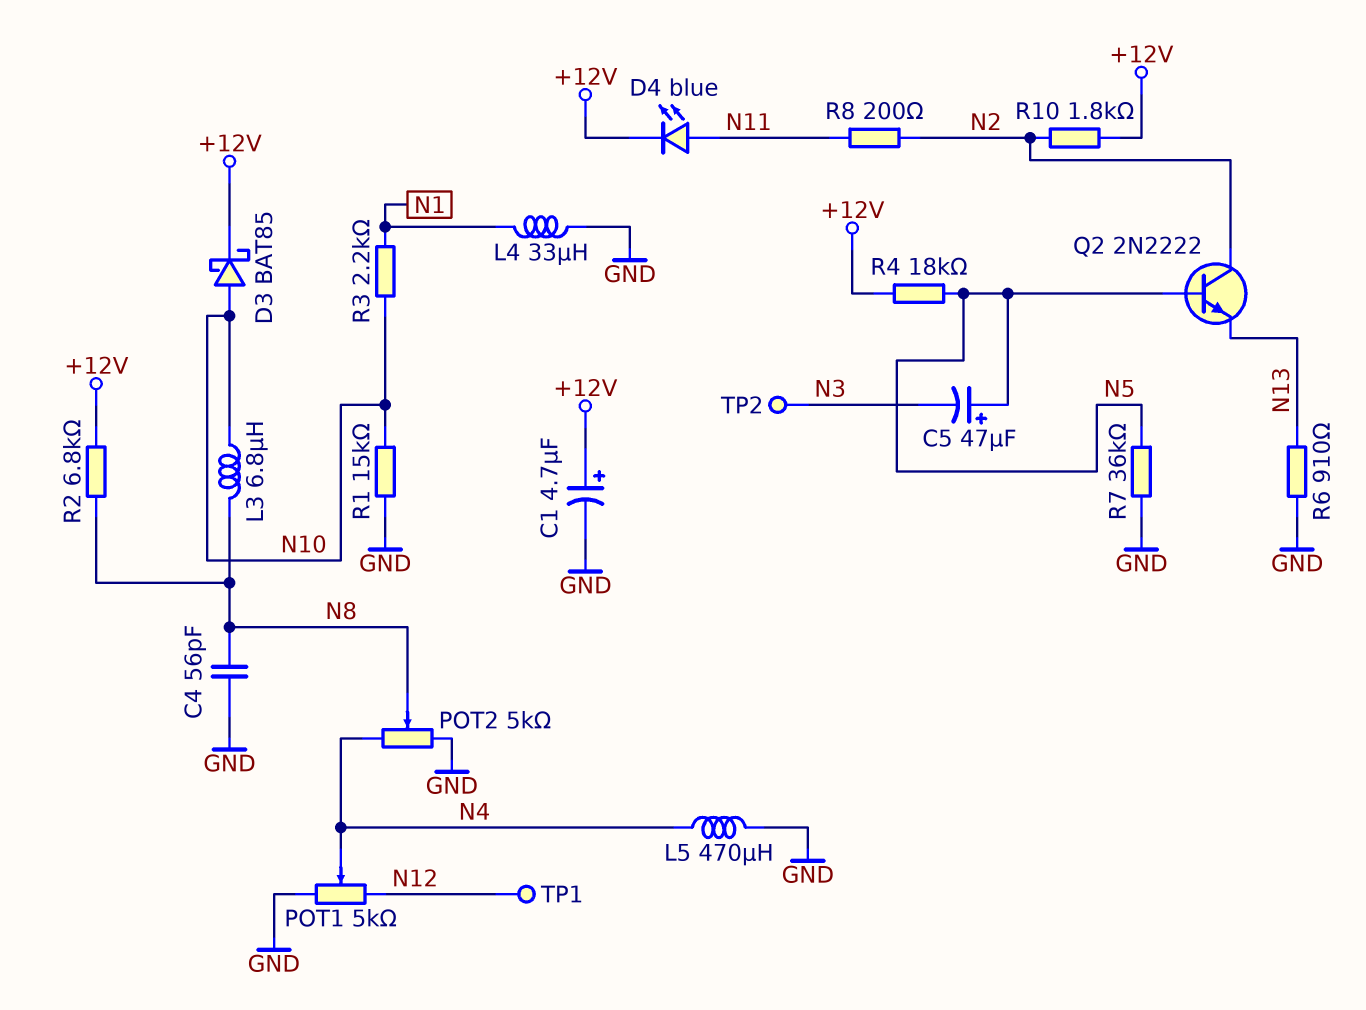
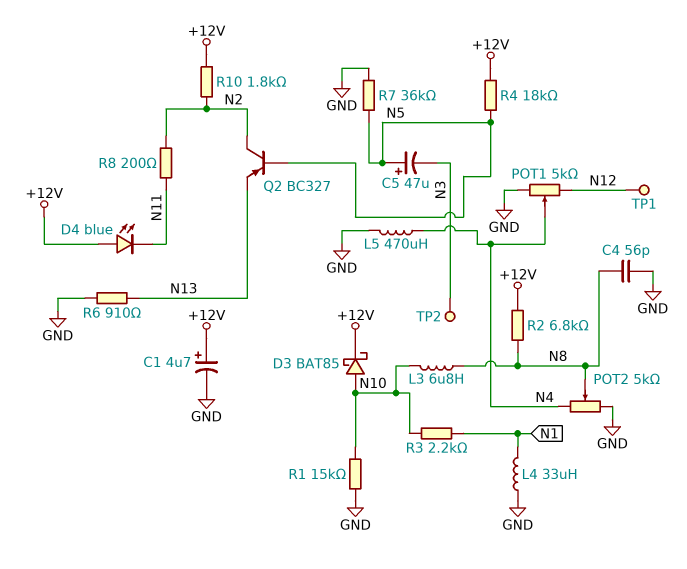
D4: LED blue (A N11, K +12V) -> LED blue (A +12V, K N11)
Q2: NPN 2N2222 (B N5, C N2, E N13) -> PNP BC327 (B N5, C N2, E N13)

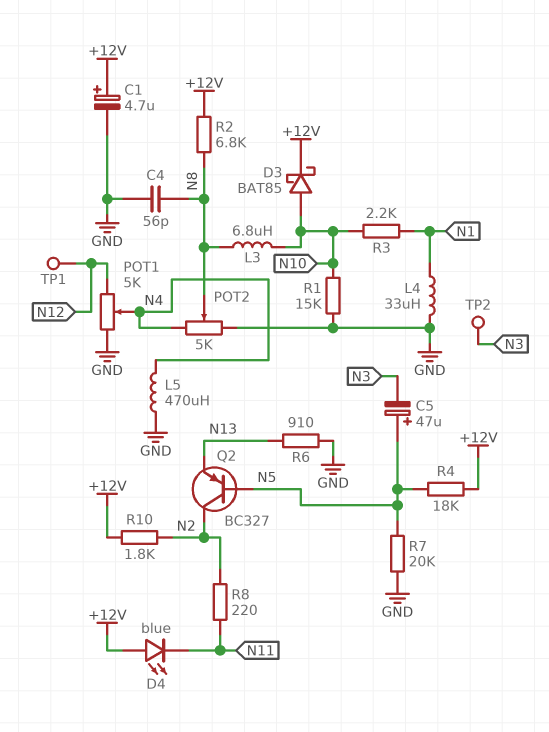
R7: 36k (GND, N5) -> 20k (GND, N5)
R8: 200 (N2, N11) -> 220 (N2, N11)

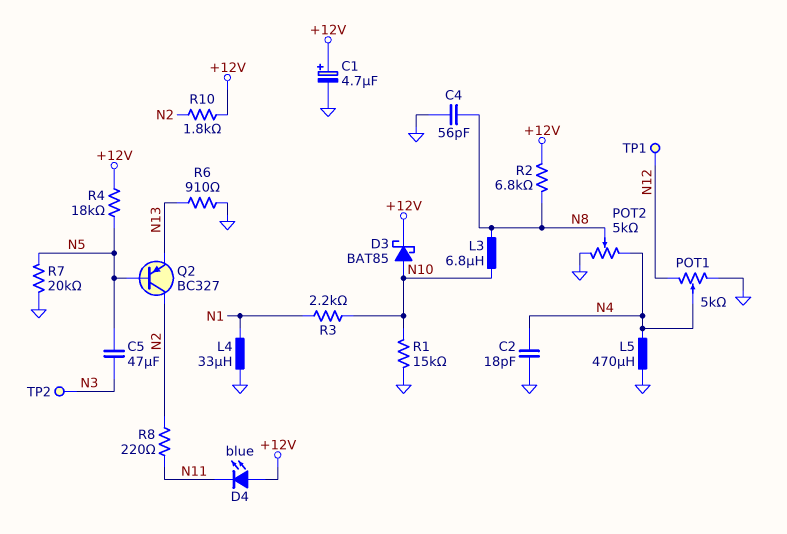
C2: none -> 18pF (GND, N4)
C5: 47uF (plus N5, minus N3) -> 47uF (N3, N5)

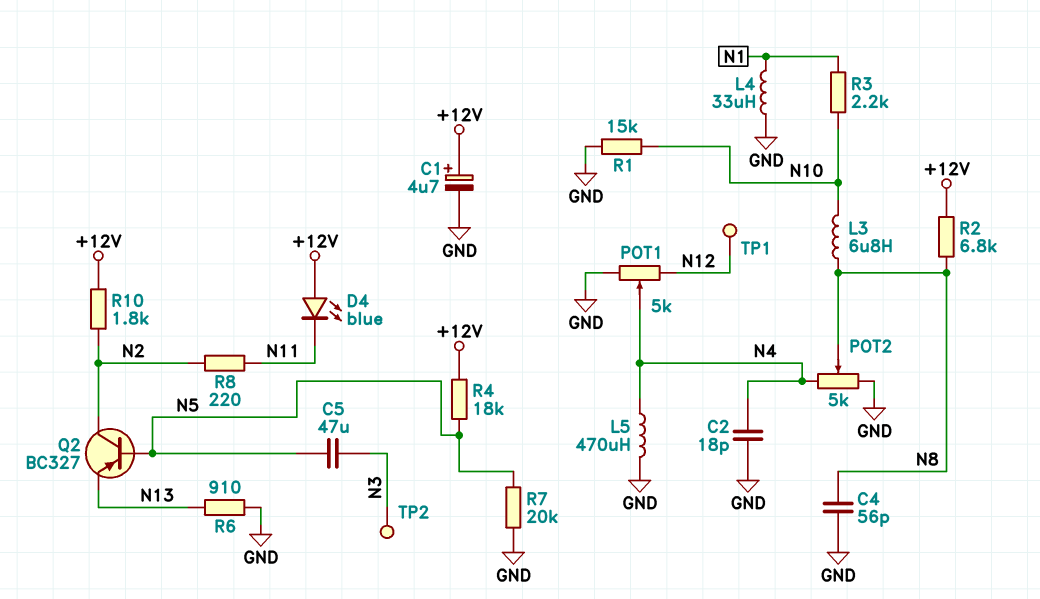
D3: schottky BAT85 (A N10, K +12V) -> none

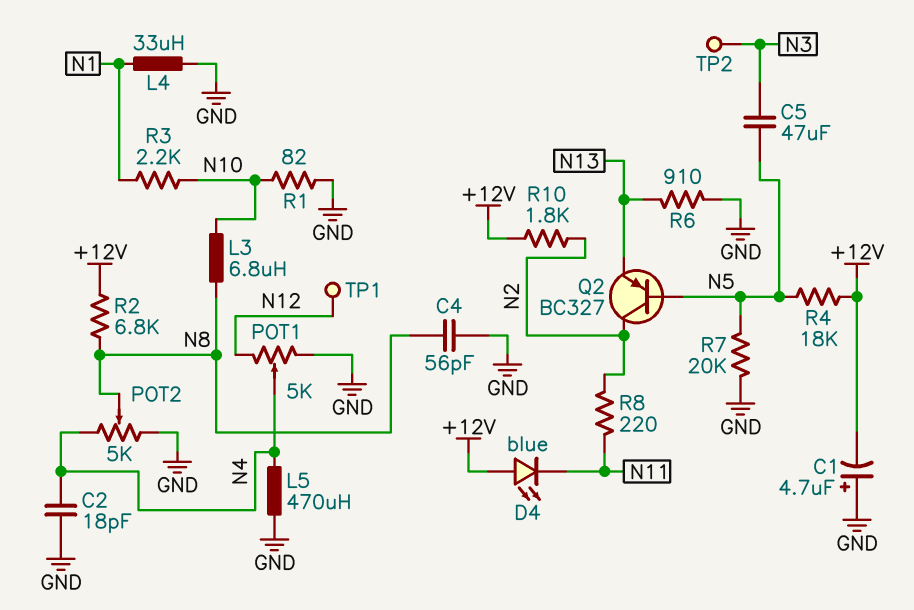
C1: 4.7uF (plus +12V, minus GND) -> 4.7uF (plus GND, minus +12V)
R1: 15k (GND, N10) -> 82 (GND, N10)

